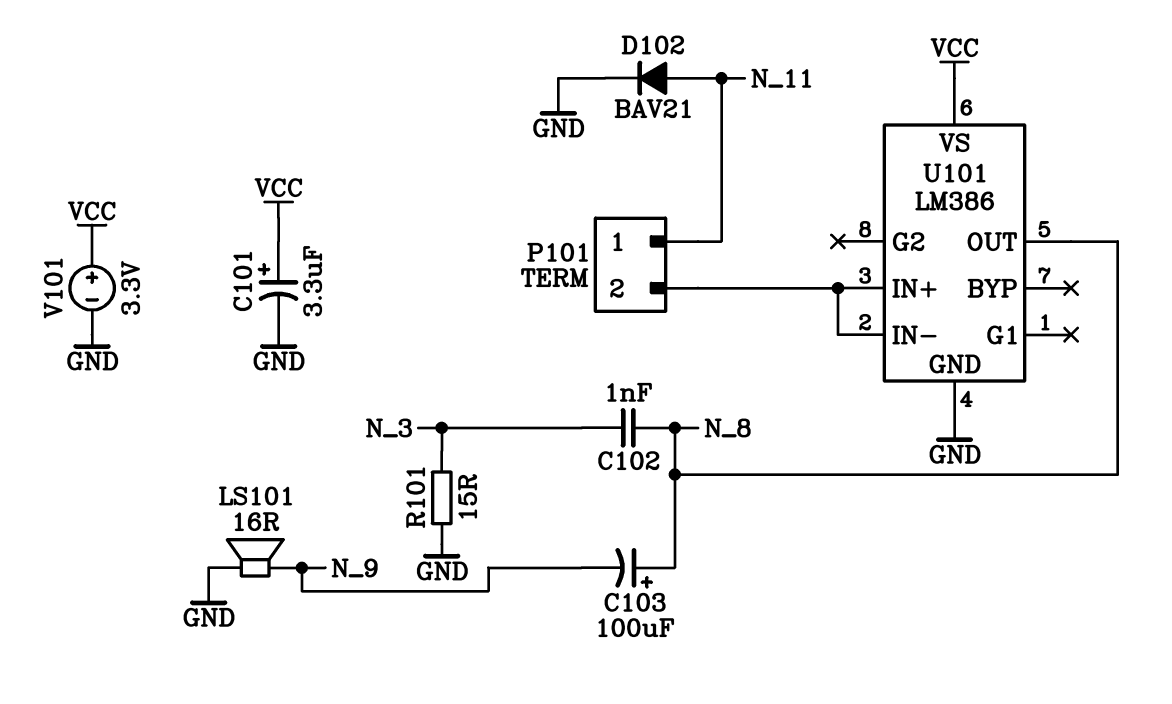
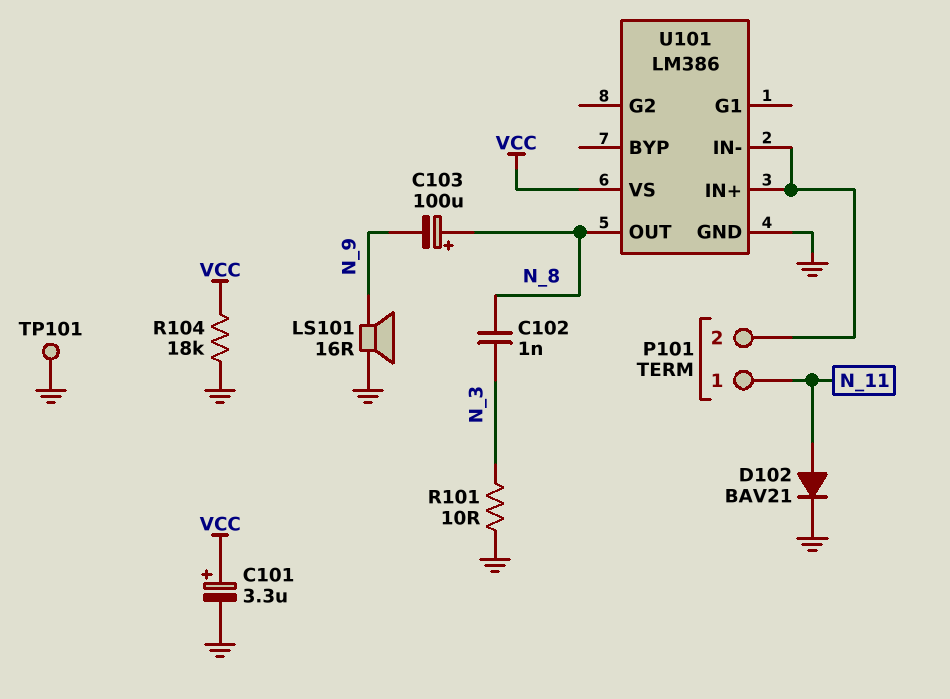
R101: 15 (GND, N_3) -> 10 (GND, N_3)
R104: none -> 18k (GND, VCC)
TP101: none -> test point (GND)
V101: 3.3V (plus VCC, minus GND) -> none

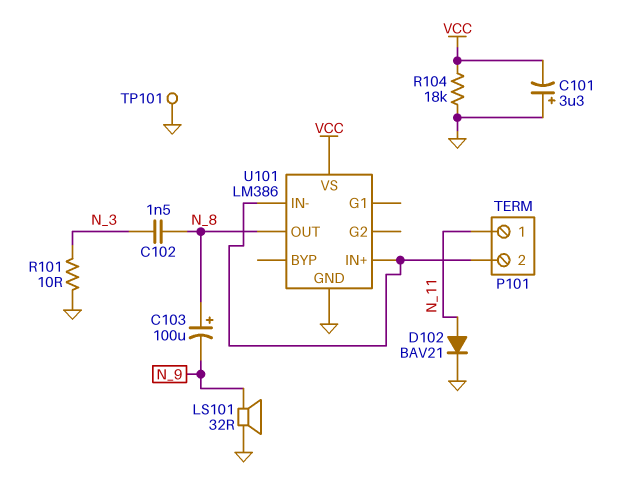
C101: 3.3uF (plus VCC, minus GND) -> 3.3uF (plus GND, minus VCC)
C102: 1nF (N_3, N_8) -> 1.5nF (N_3, N_8)
LS101: speaker 16R (GND, N_9) -> speaker 32R (GND, N_9)

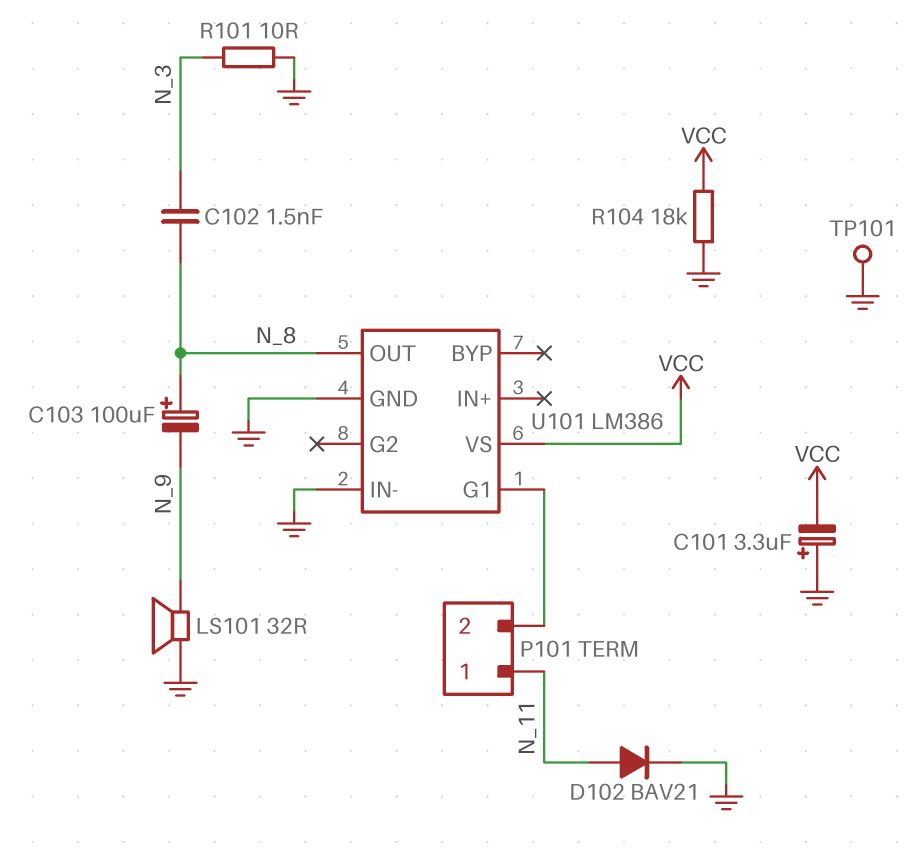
U101 pin G1: none -> P101/2
U101 pin IN+: P101/2 -> none
U101 pin IN-: P101/2 -> GND

